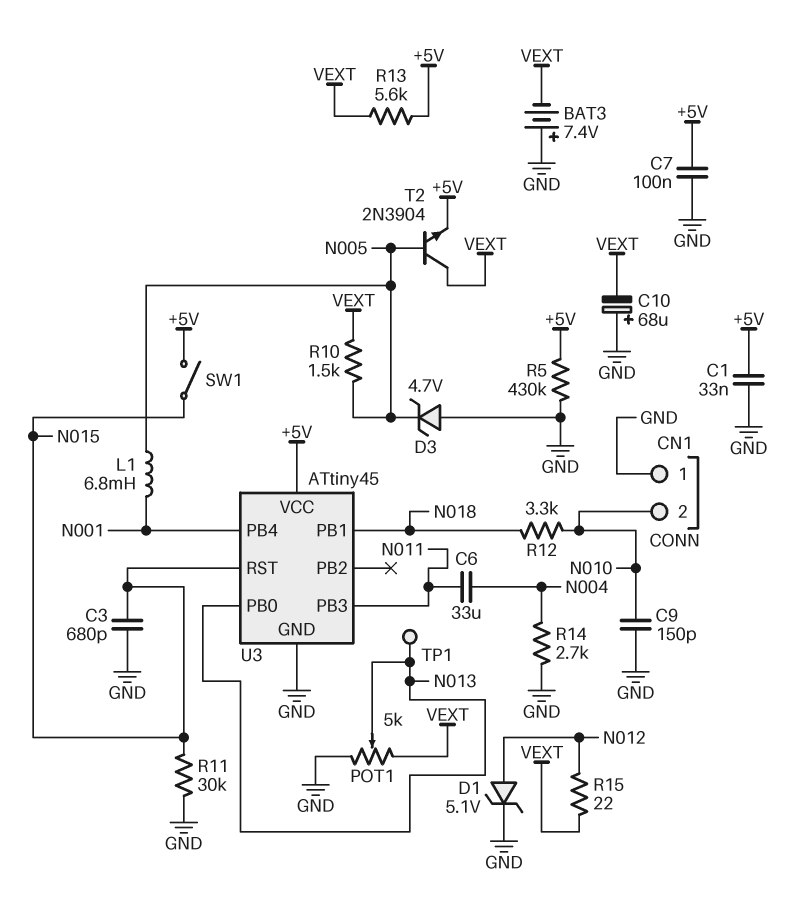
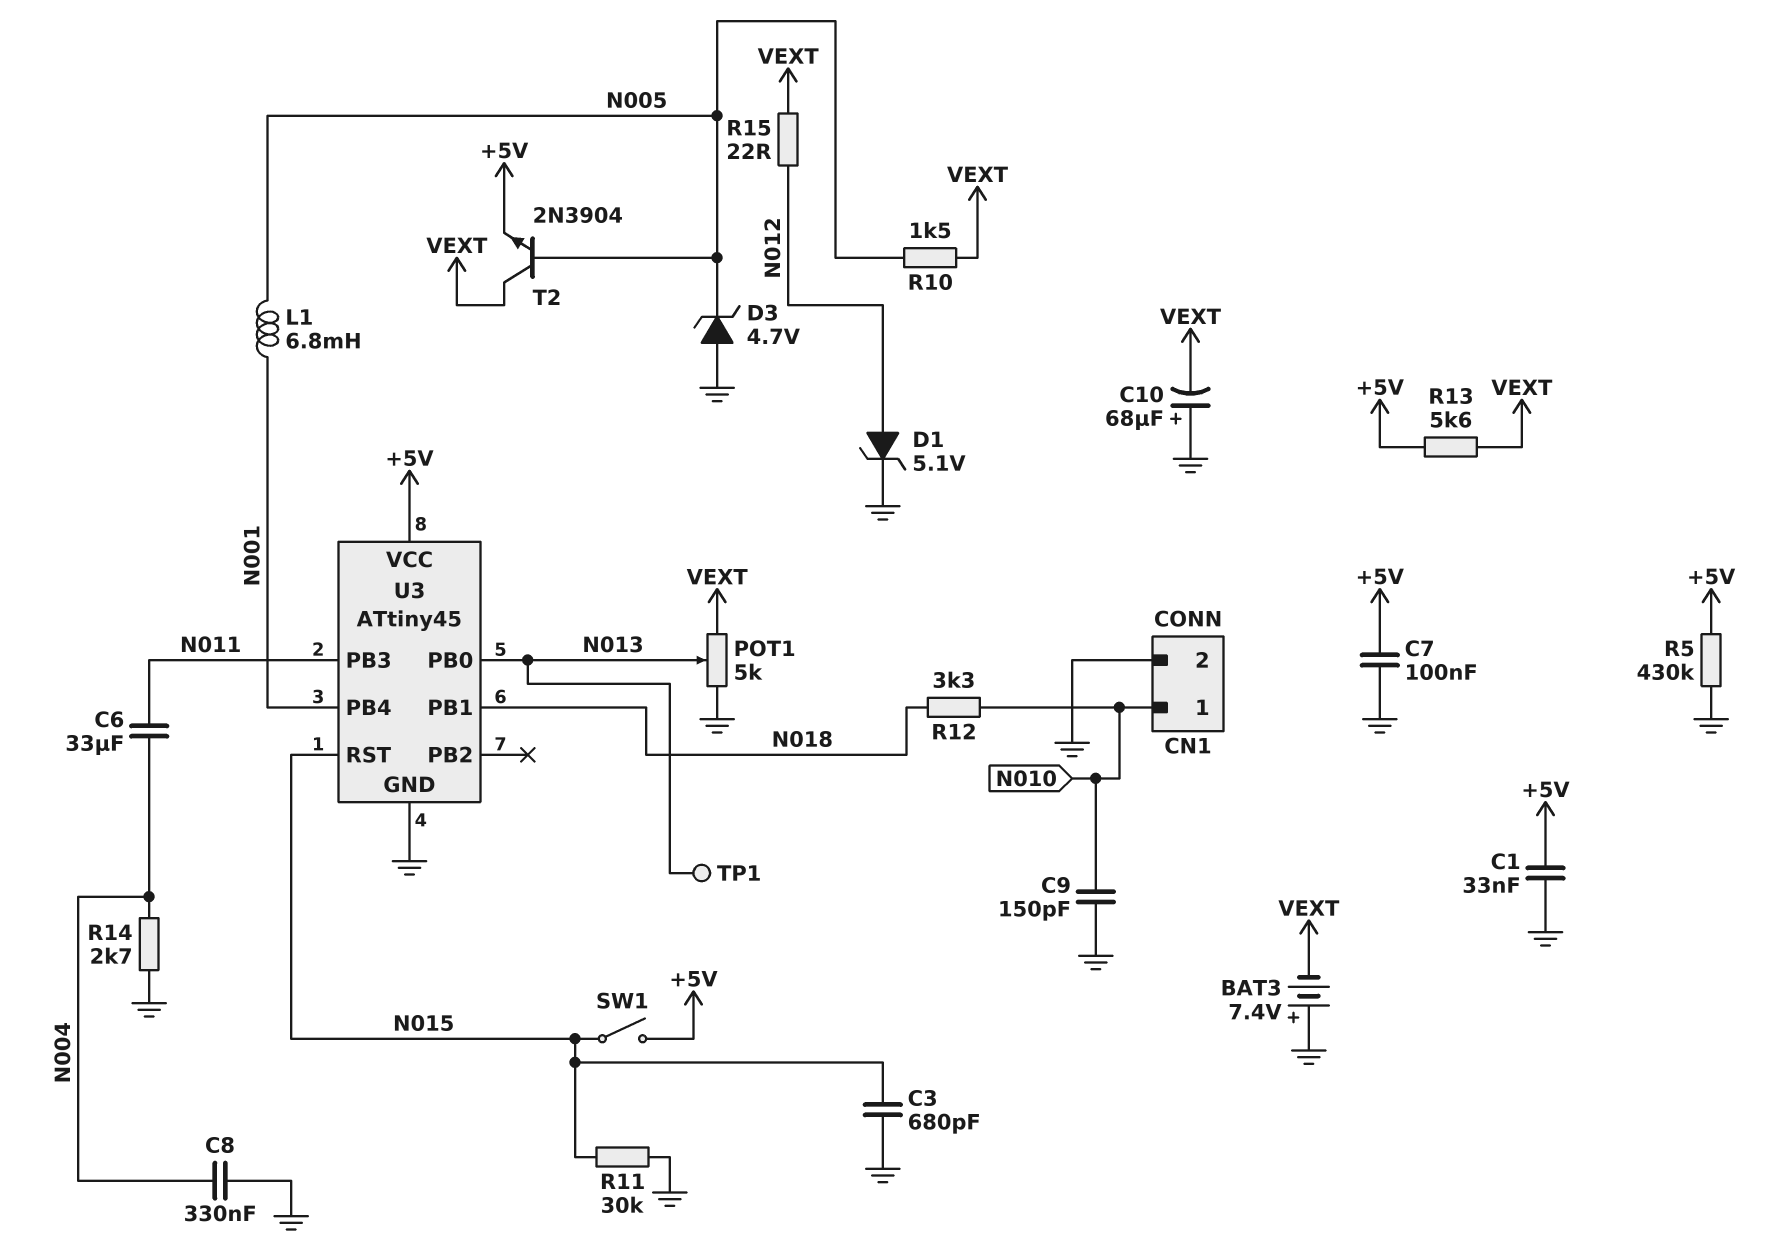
C8: none -> 330nF (GND, N004)
CN1 pin 1: GND -> N010
CN1 pin 2: N010 -> GND

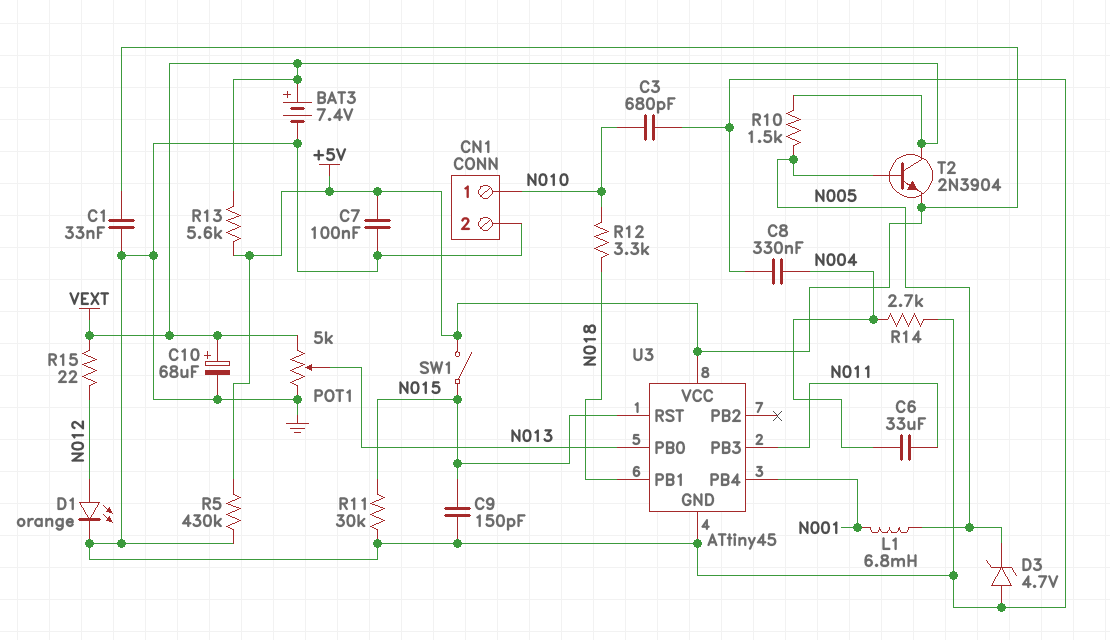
BAT3: 7.4V (plus GND, minus VEXT) -> 7.4V (plus VEXT, minus GND)
C3: 680pF (GND, N015) -> 680pF (GND, N010)
C9: 150pF (GND, N010) -> 150pF (GND, N015)
C10: 68uF (plus GND, minus VEXT) -> 68uF (plus VEXT, minus GND)
D1: zener 5.1V (A N012, K GND) -> LED orange (A N012, K GND)
TP1: test point (N013) -> none

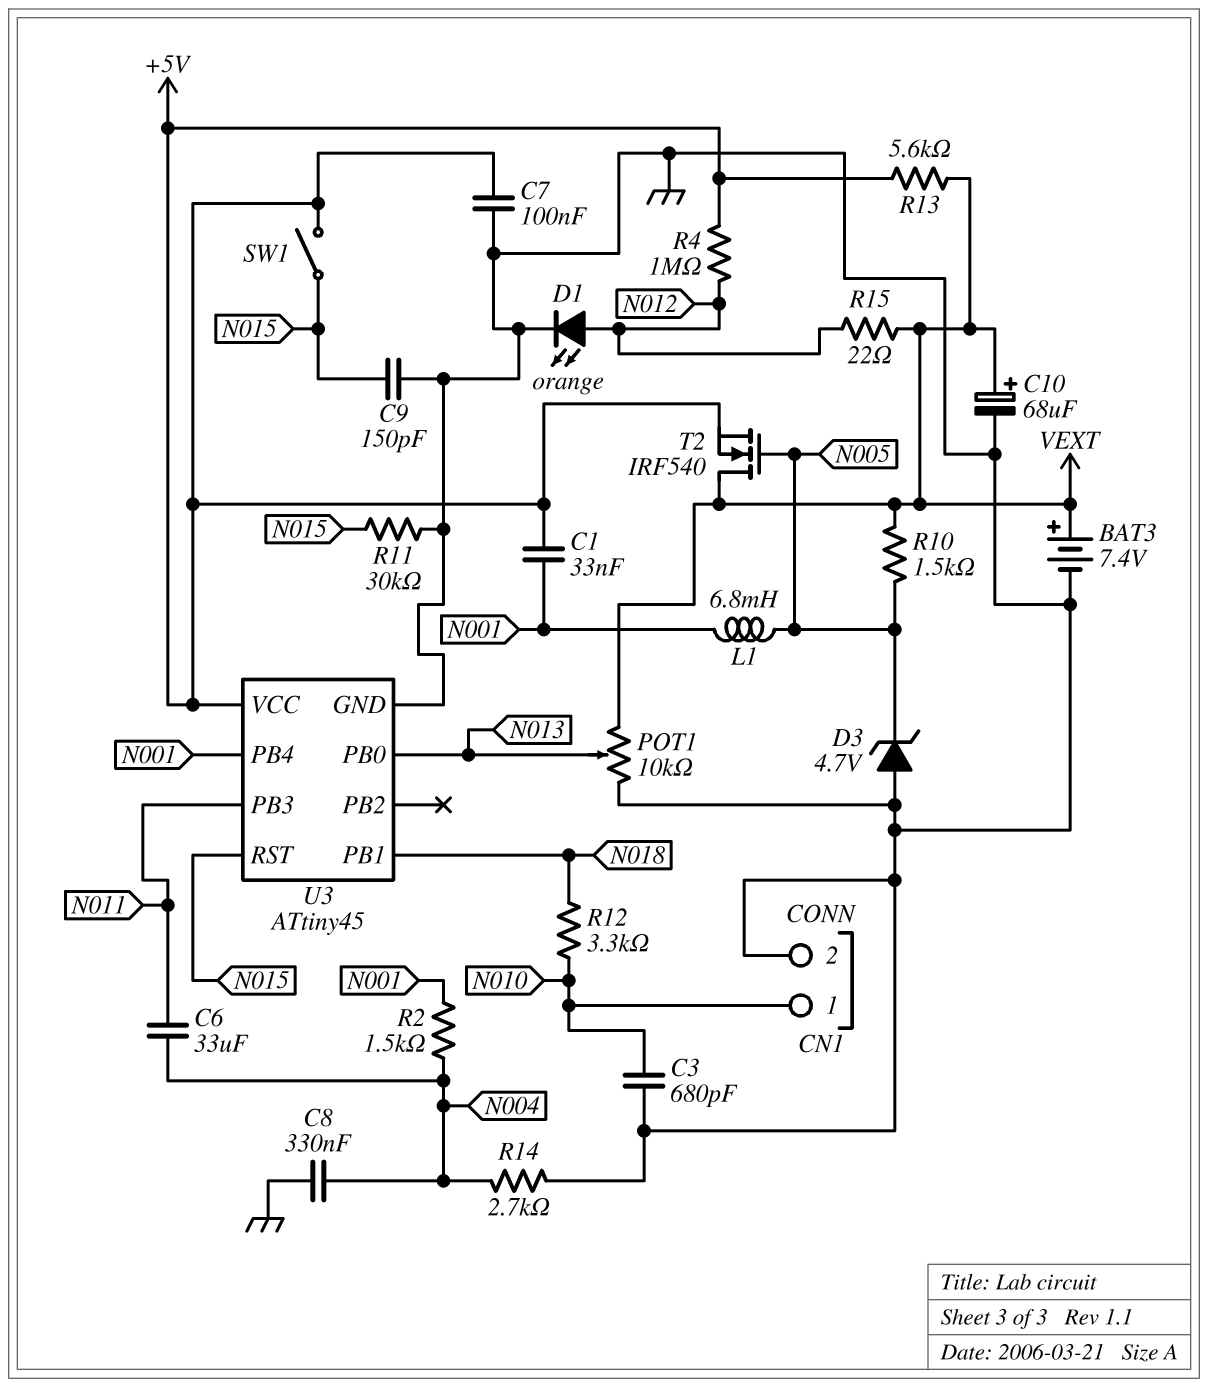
C1: 33nF (+5V, GND) -> 33nF (+5V, N001)
POT1: 5k (GND, VEXT, wiper N013) -> 10k (GND, VEXT, wiper N013)
R2: none -> 1.5k (N001, N004)
R4: none -> 1M (+5V, N012)
R5: 430k (+5V, GND) -> none
T2: NPN 2N3904 (B N005, C VEXT, E +5V) -> NMOS IRF540 (G N005, D VEXT, S +5V)

